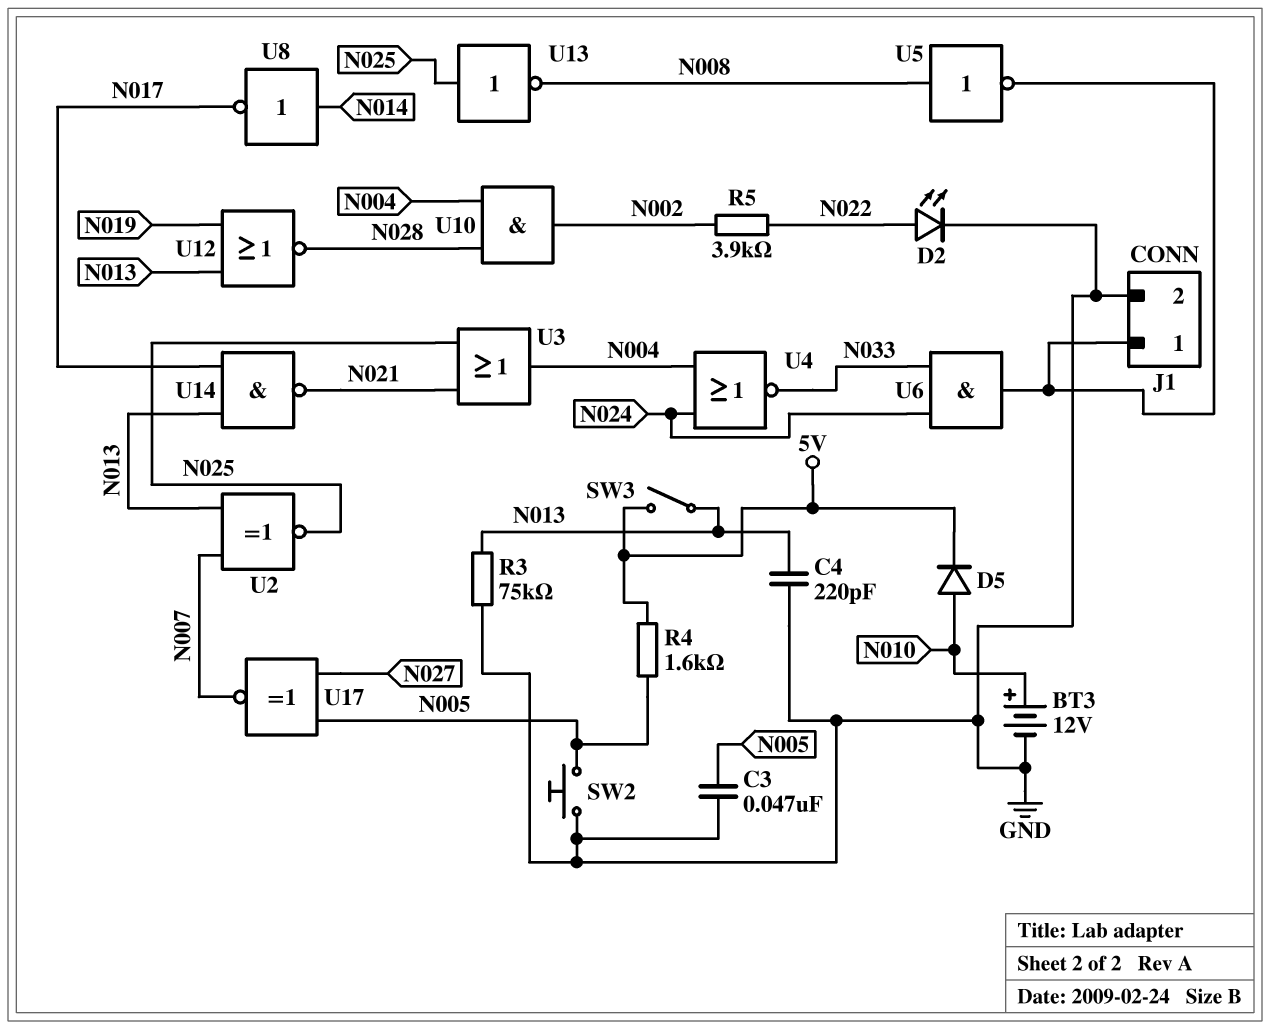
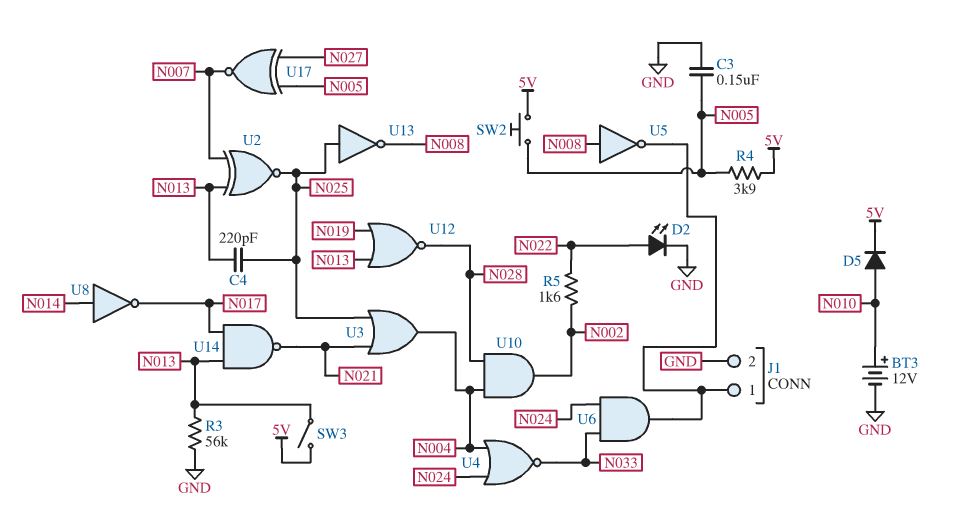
C3: 47nF (GND, N005) -> 150nF (GND, N005)
C4: 220pF (GND, N013) -> 220pF (N013, N025)
R3: 75k (GND, N013) -> 56k (GND, N013)
R4: 1.6k (5V, N005) -> 3.9k (5V, N005)
R5: 3.9k (N002, N022) -> 1.6k (N002, N022)
SW2: button (GND, N005) -> button (5V, N005)

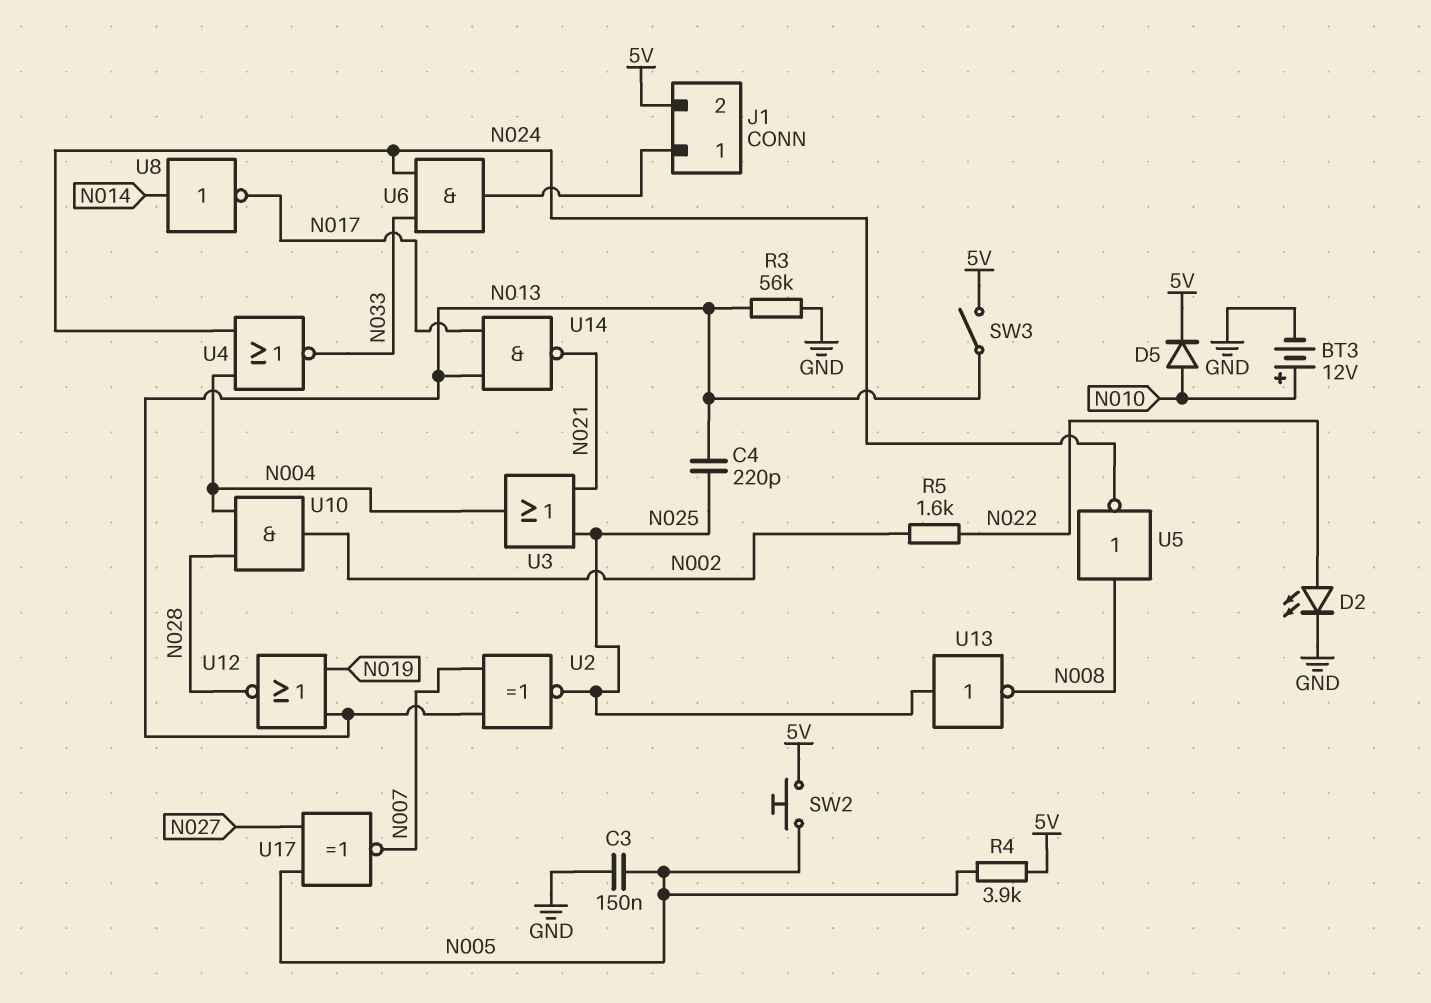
J1 pin 2: GND -> 5V
U5: NOT (in N008, out J1/1) -> NOT (in N008, out N024)

